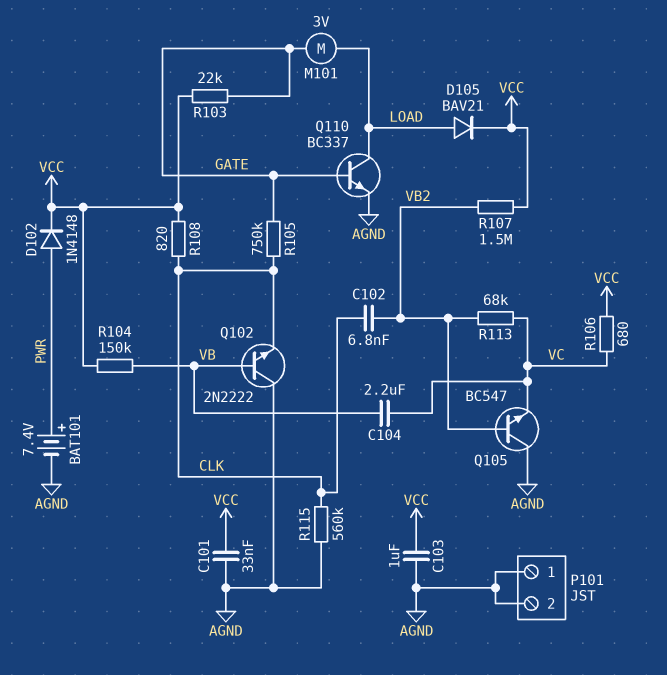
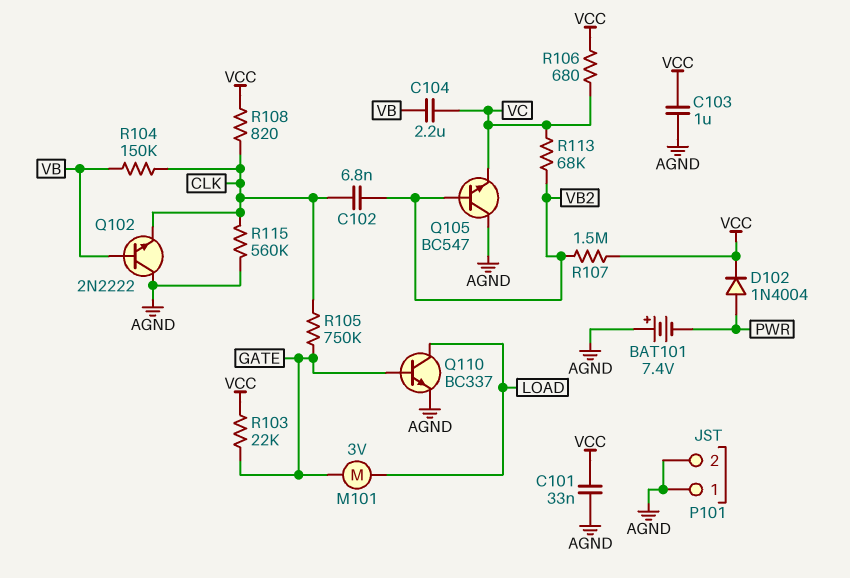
BAT101: 7.4V (plus PWR, minus AGND) -> 7.4V (plus AGND, minus PWR)
D102: diode 1N4148 (A PWR, K VCC) -> diode 1N4004 (A PWR, K VCC)
D105: diode BAV21 (A LOAD, K VCC) -> none
R104: 150k (VB, VCC) -> 150k (CLK, VB)

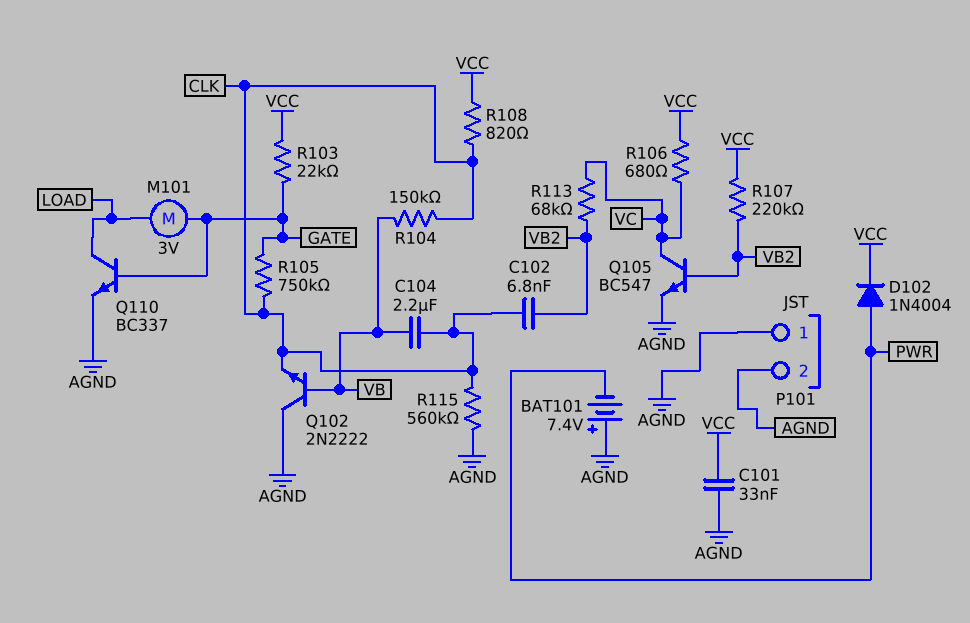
C103: 1uF (AGND, VCC) -> none
C104: 2.2uF (VB, VC) -> 2.2uF (CLK, VB)
Q105: NPN BC547 (B VB2, C AGND, E VC) -> NPN BC547 (B VB2, C VC, E AGND)
R107: 1.5M (VB2, VCC) -> 220k (VB2, VCC)

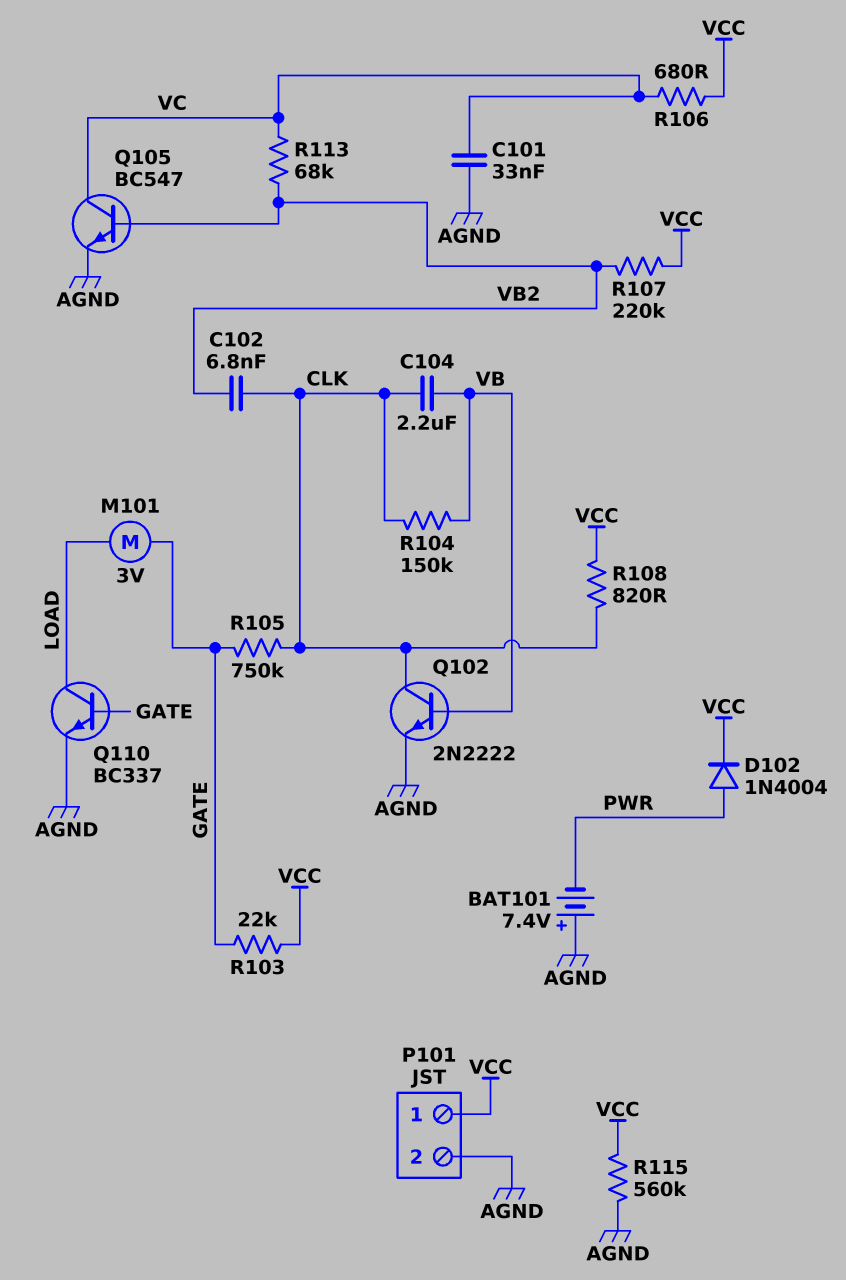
C101: 33nF (AGND, VCC) -> 33nF (AGND, VC)
P101 pin 1: AGND -> VCC
Q102: NPN 2N2222 (B VB, C AGND, E CLK) -> NPN 2N2222 (B VB, C CLK, E AGND)
R115: 560k (AGND, CLK) -> 560k (AGND, VCC)

